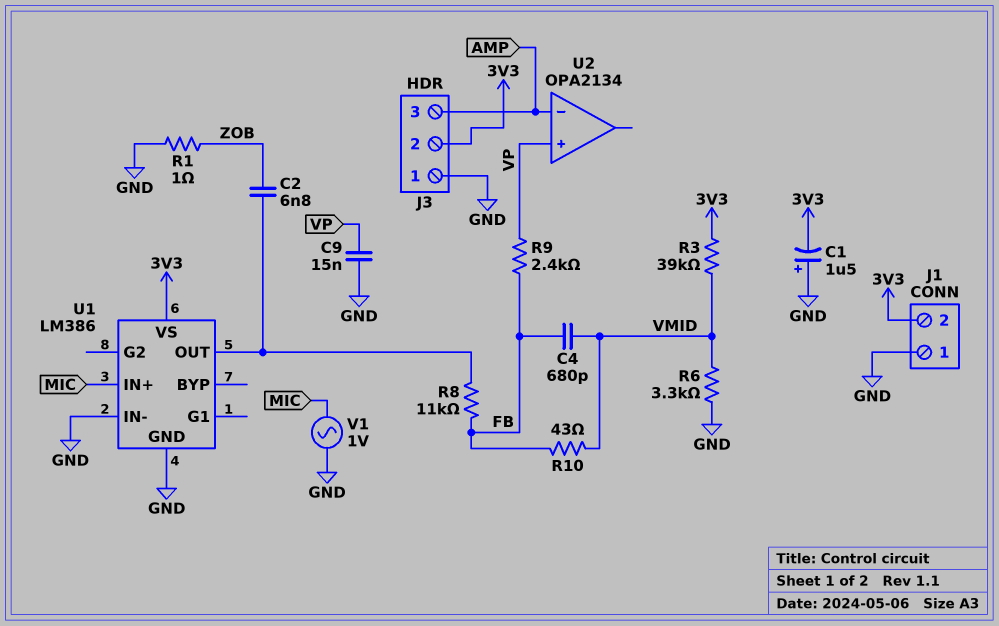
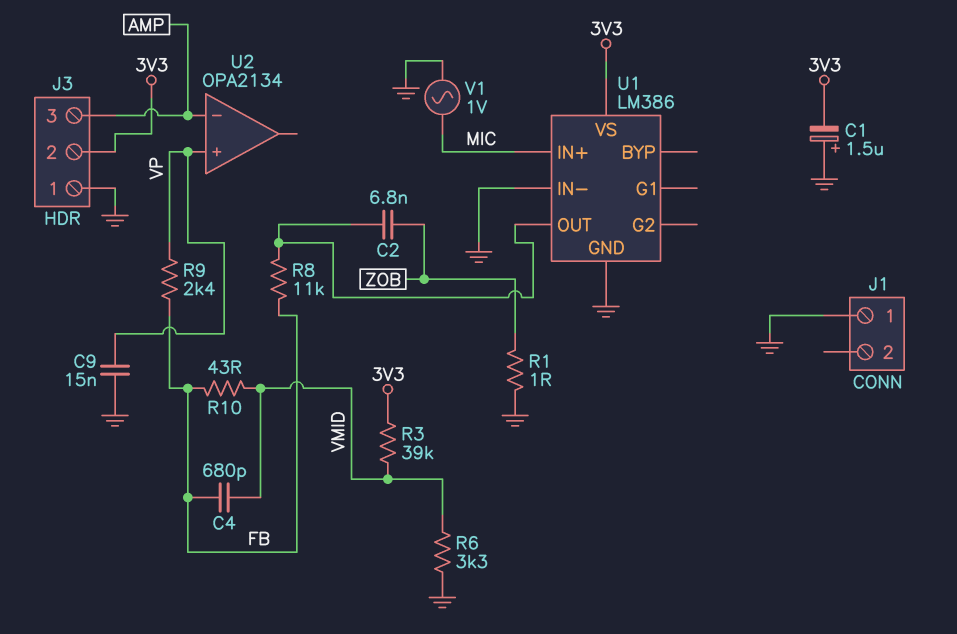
J1 pin 2: 3V3 -> none

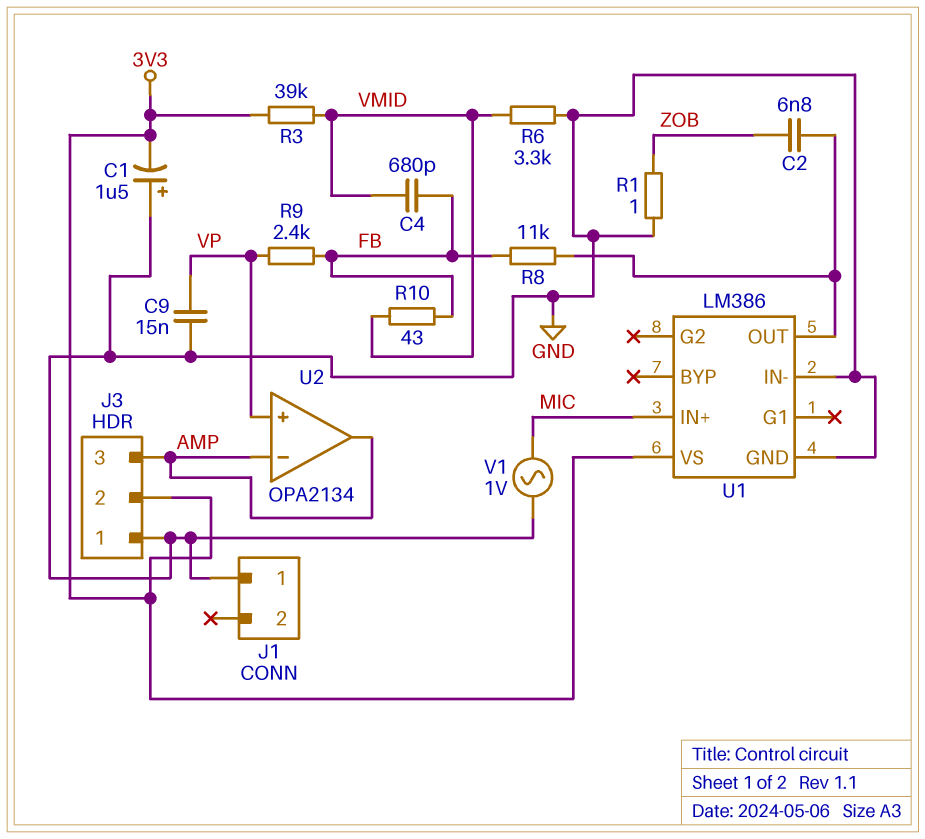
U2 pin out: none -> AMP

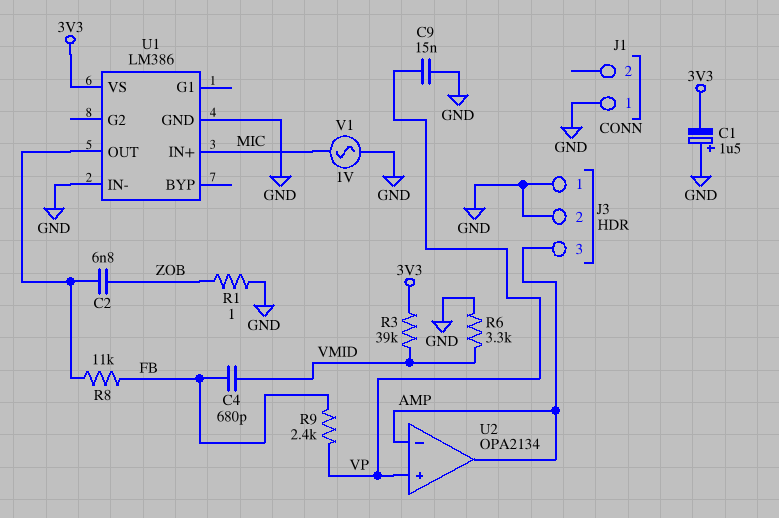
J3 pin 2: 3V3 -> GND
R10: 43 (FB, VMID) -> none

